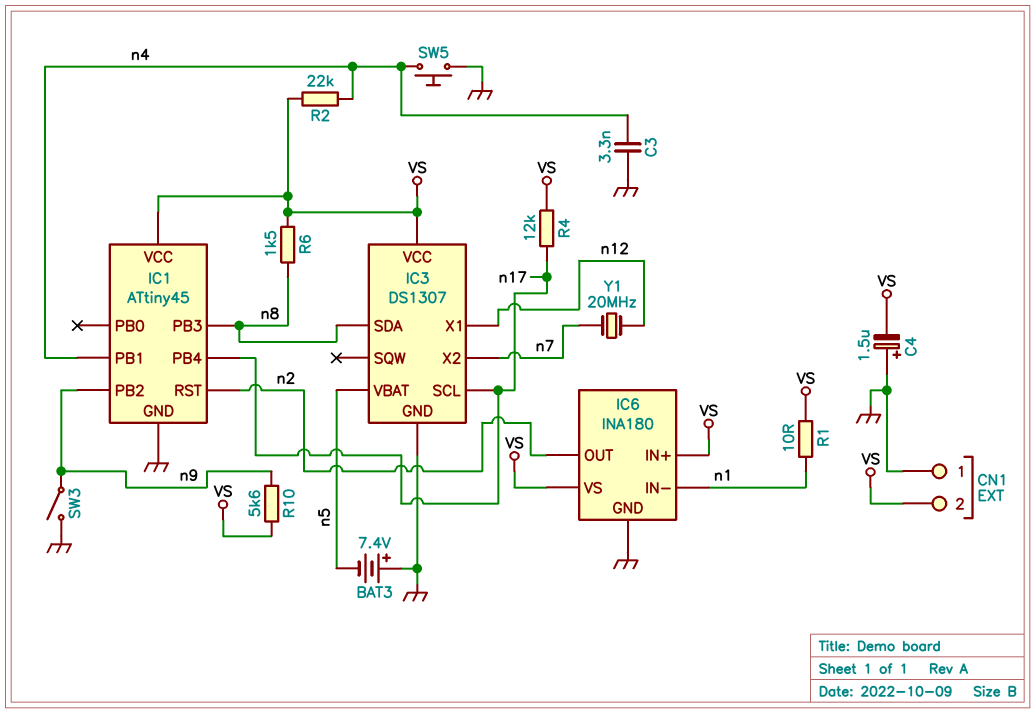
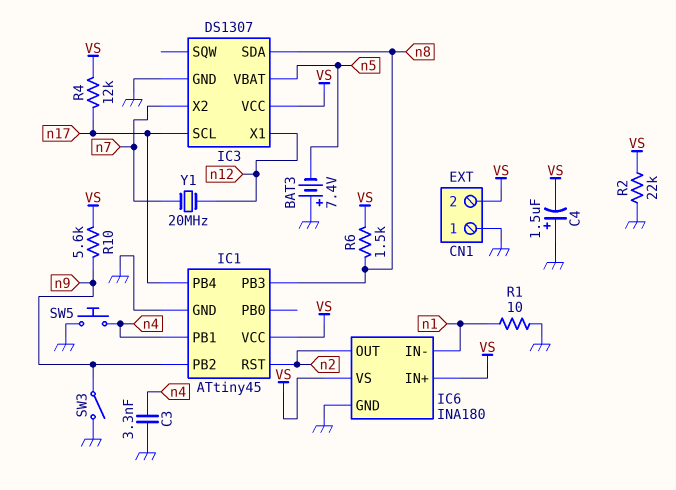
R1: 10 (VS, n1) -> 10 (GND, n1)
R2: 22k (VS, n4) -> 22k (GND, VS)

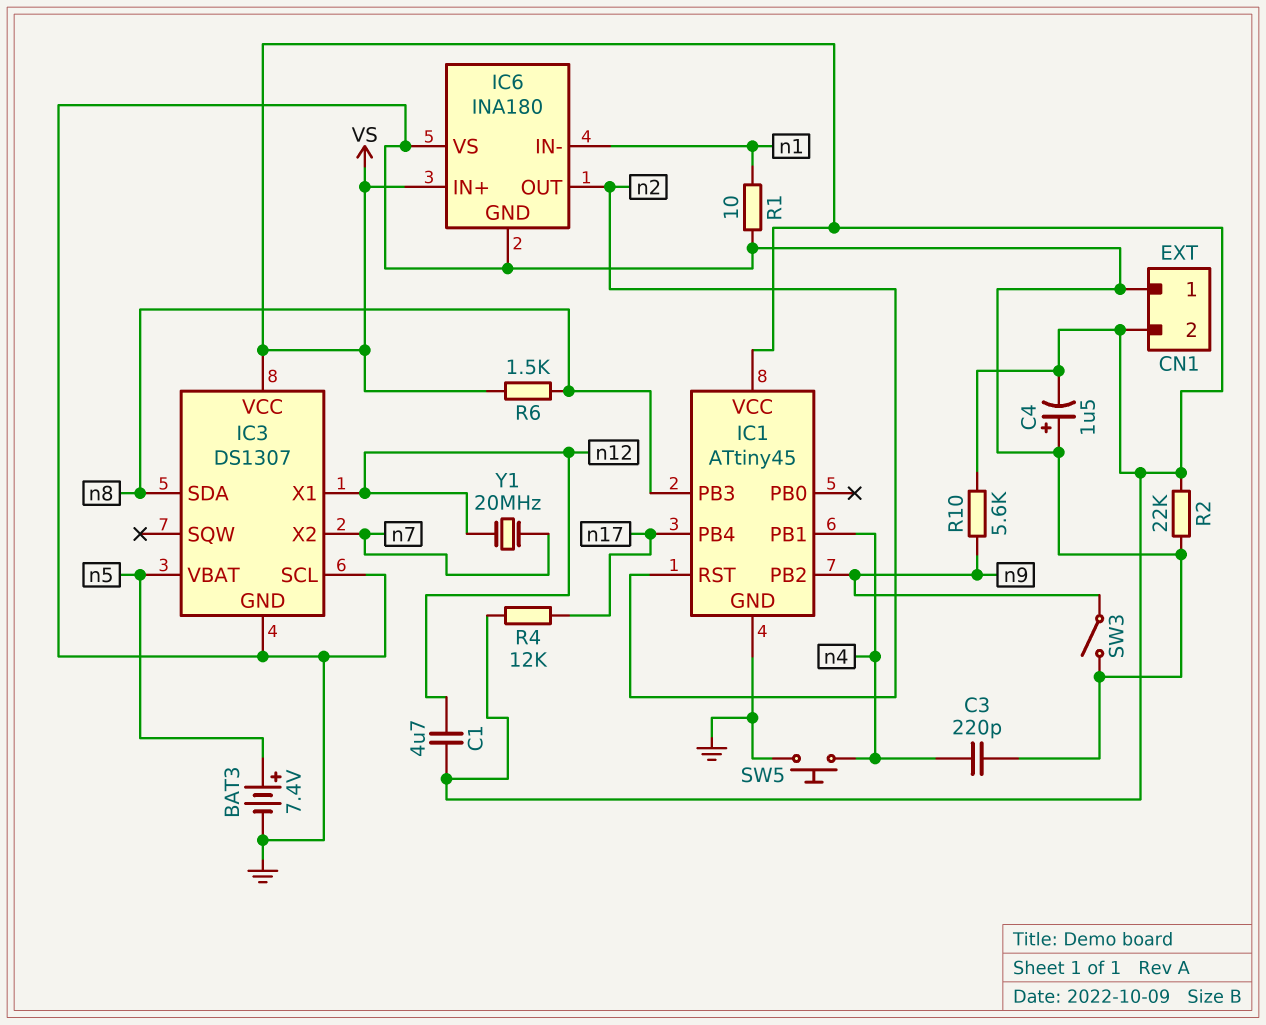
BAT3: 7.4V (plus GND, minus n5) -> 7.4V (plus n5, minus GND)
C1: none -> 4.7uF (VS, n12)
C3: 3.3nF (GND, n4) -> 220pF (GND, n4)
IC3 pin SCL: n17 -> GND
IC6 pin VS: VS -> GND

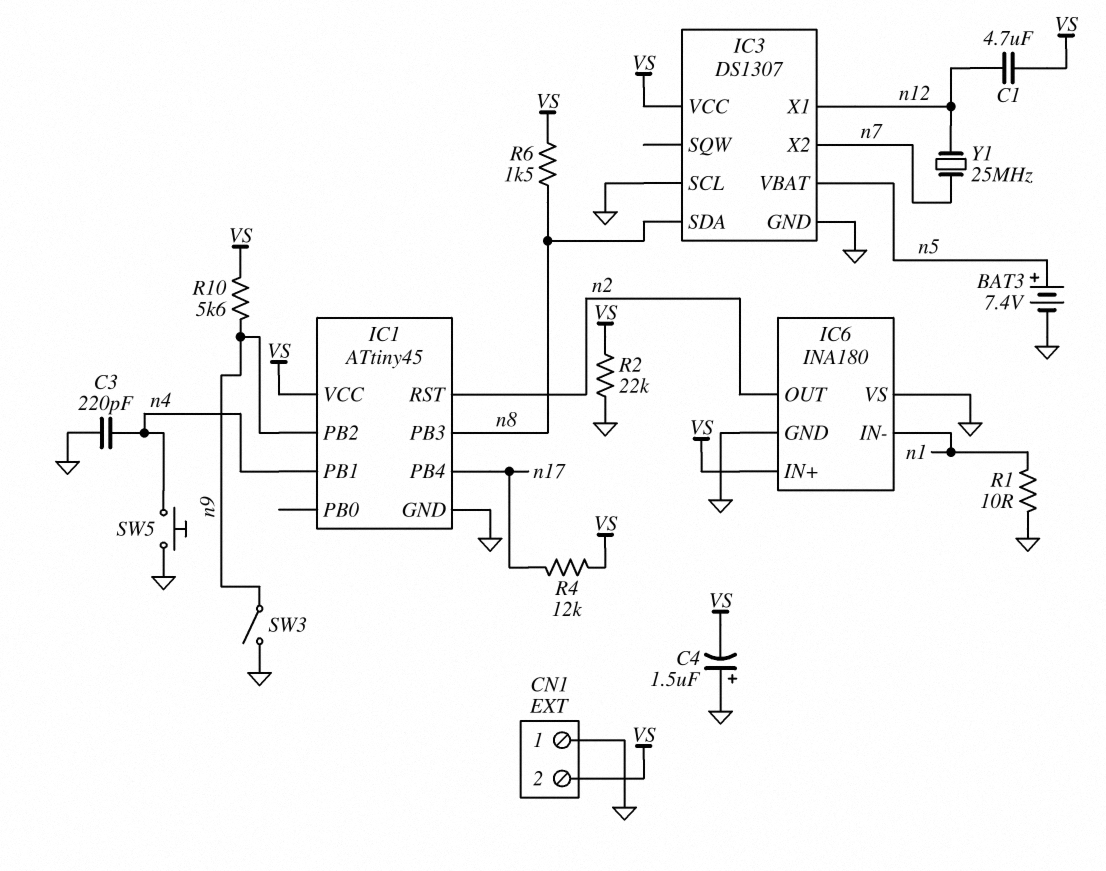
Y1: 20MHz (n7, n12) -> 25MHz (n7, n12)

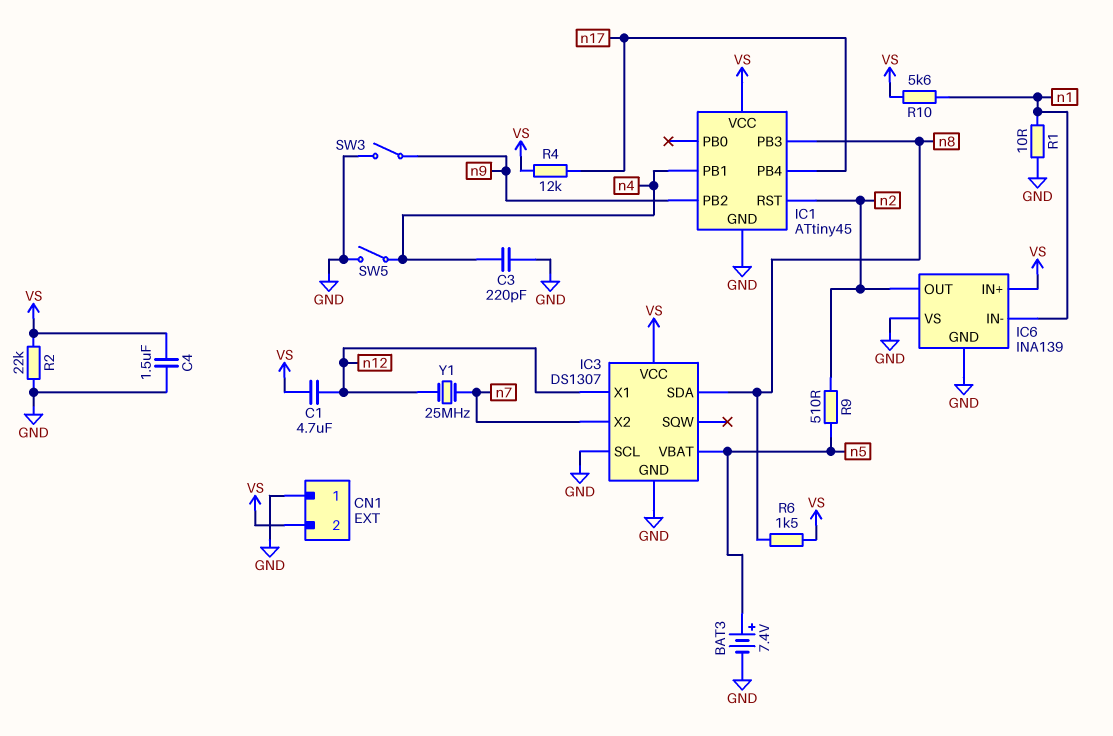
C4: 1.5uF (plus GND, minus VS) -> 1.5uF (GND, VS)
IC6: INA180 -> INA139
R9: none -> 510 (n2, n5)
R10: 5.6k (VS, n9) -> 5.6k (VS, n1)
SW5: button (GND, n4) -> switch (GND, n4)

